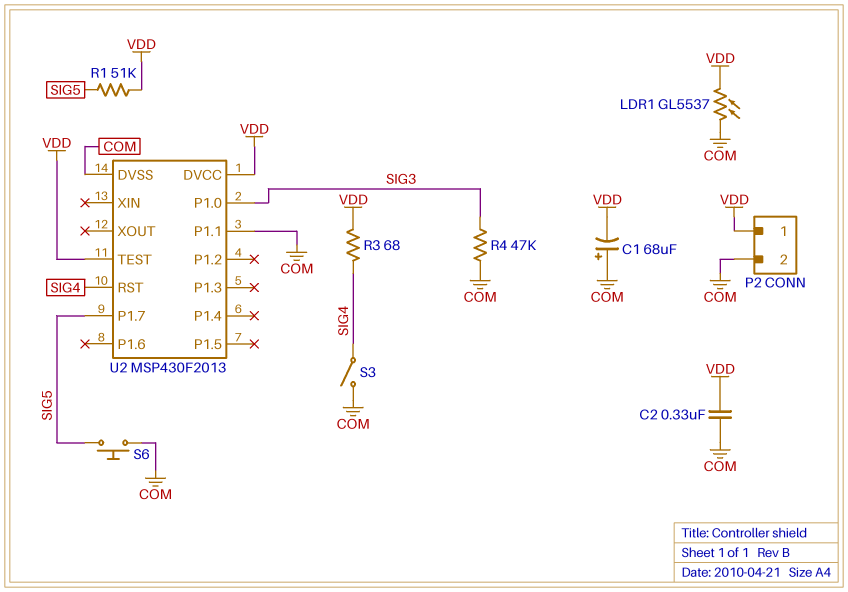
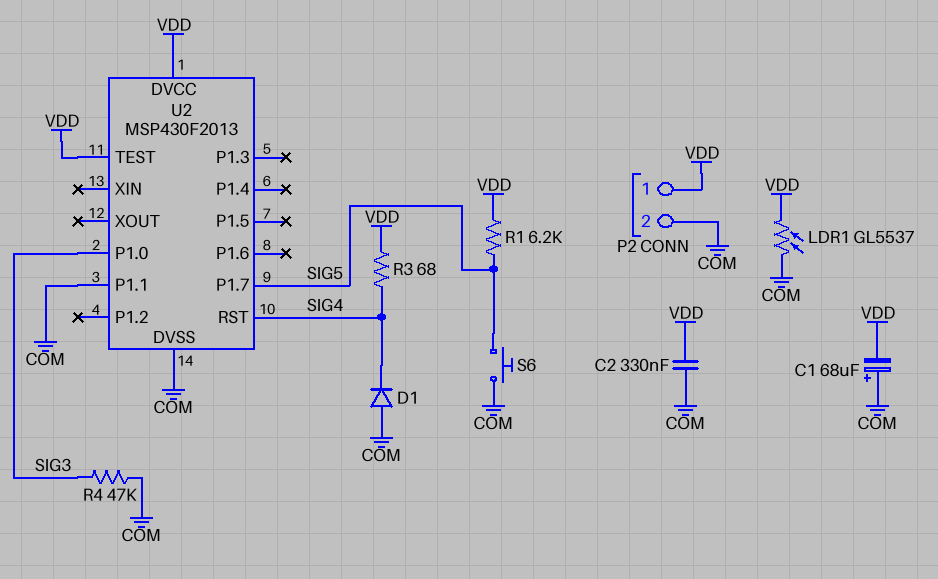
D1: none -> diode (A COM, K SIG4)
R1: 51k (SIG5, VDD) -> 6.2k (SIG5, VDD)
S3: switch (COM, SIG4) -> none

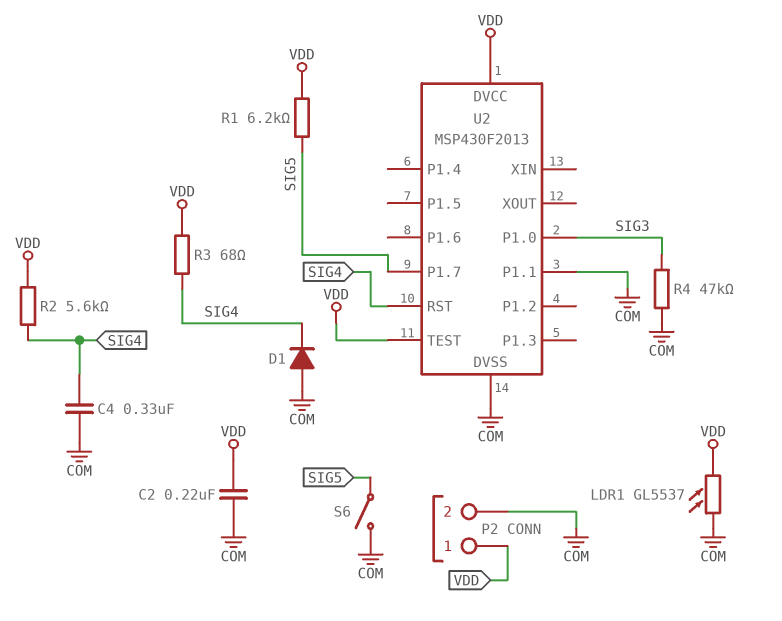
C1: 68uF (plus COM, minus VDD) -> none
C2: 330nF (COM, VDD) -> 220nF (COM, VDD)
C4: none -> 330nF (COM, SIG4)
R2: none -> 5.6k (SIG4, VDD)
S6: button (COM, SIG5) -> switch (COM, SIG5)

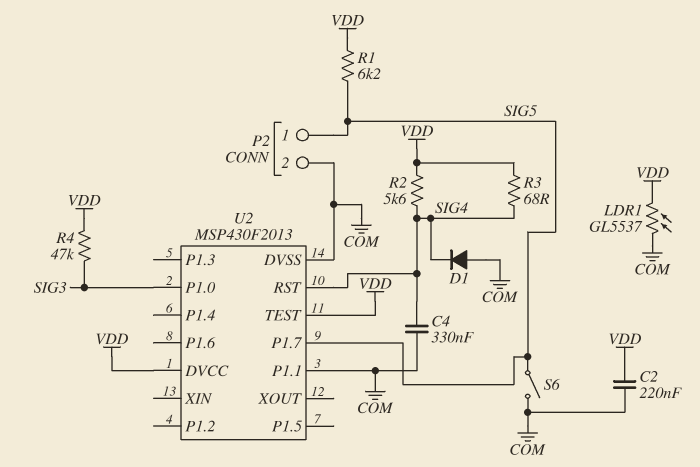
P2 pin 1: VDD -> SIG5
R4: 47k (COM, SIG3) -> 47k (SIG3, VDD)

